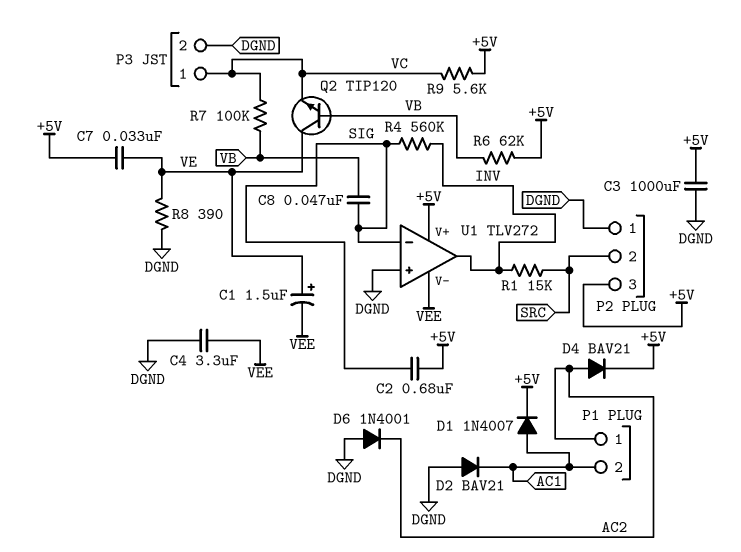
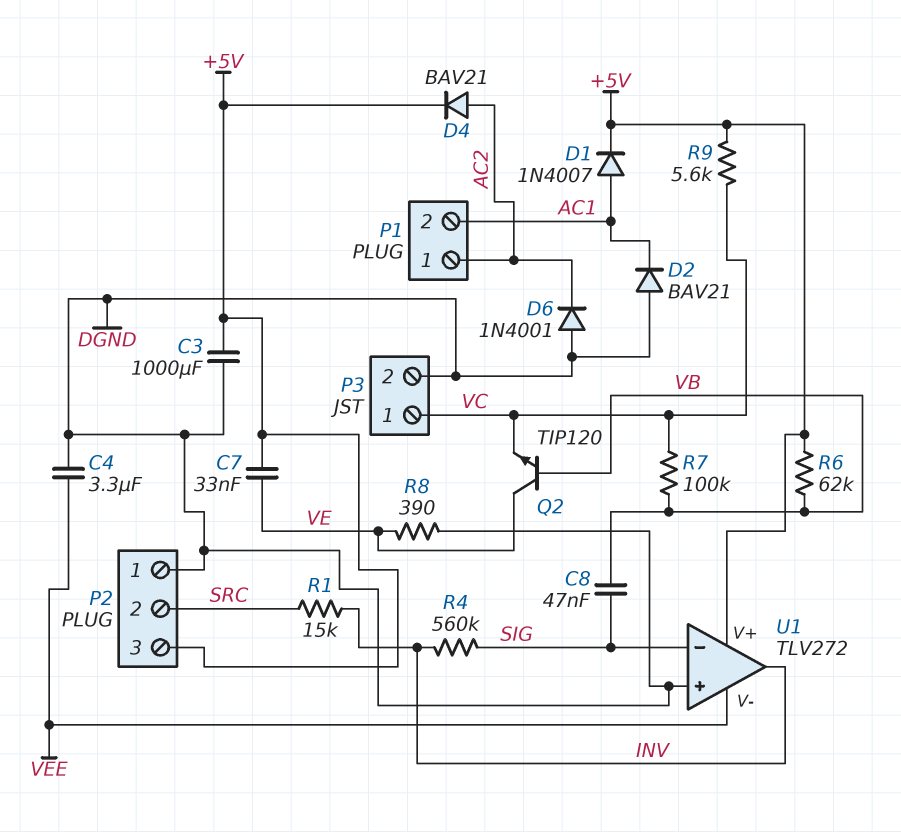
C1: 1.5uF (plus VE, minus VEE) -> none
C2: 680nF (+5V, SIG) -> none

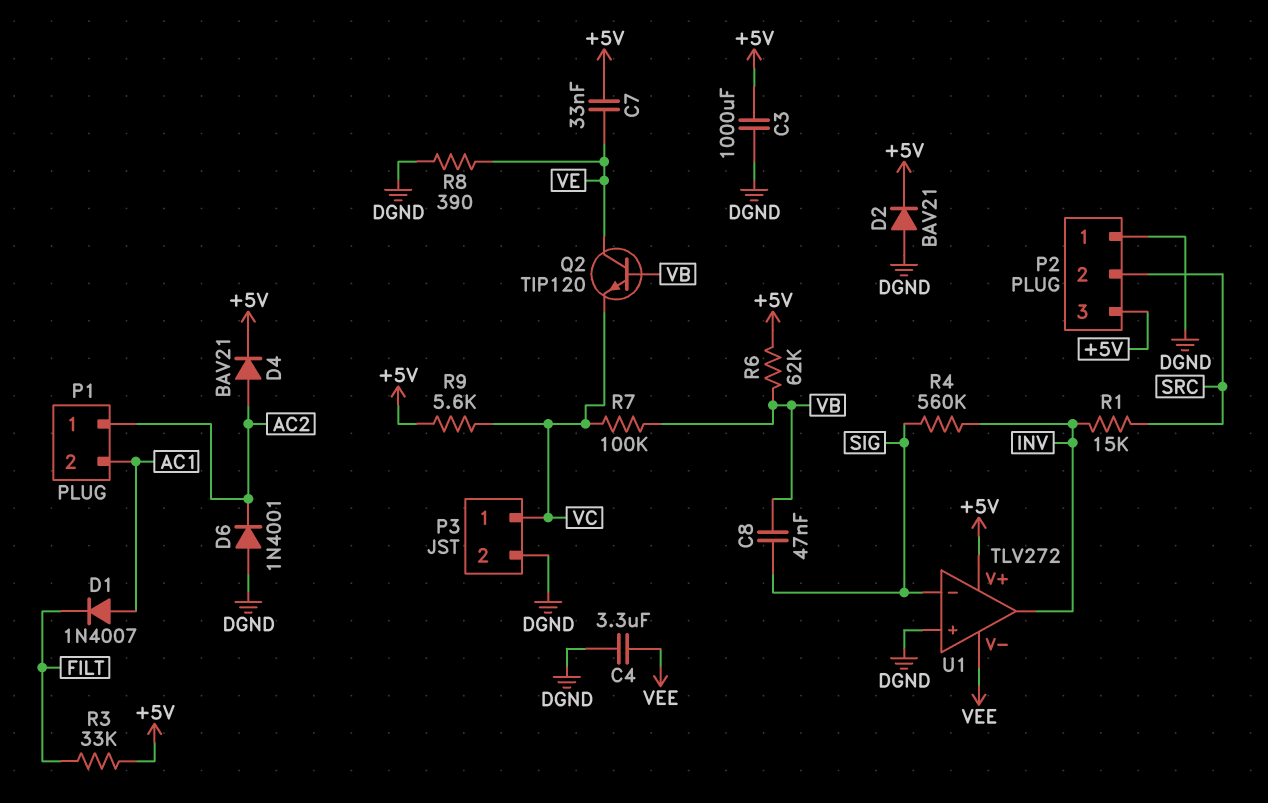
D1: diode 1N4007 (A AC1, K +5V) -> diode 1N4007 (A AC1, K FILT)
D2: diode BAV21 (A DGND, K AC1) -> diode BAV21 (A DGND, K +5V)
R3: none -> 33k (+5V, FILT)

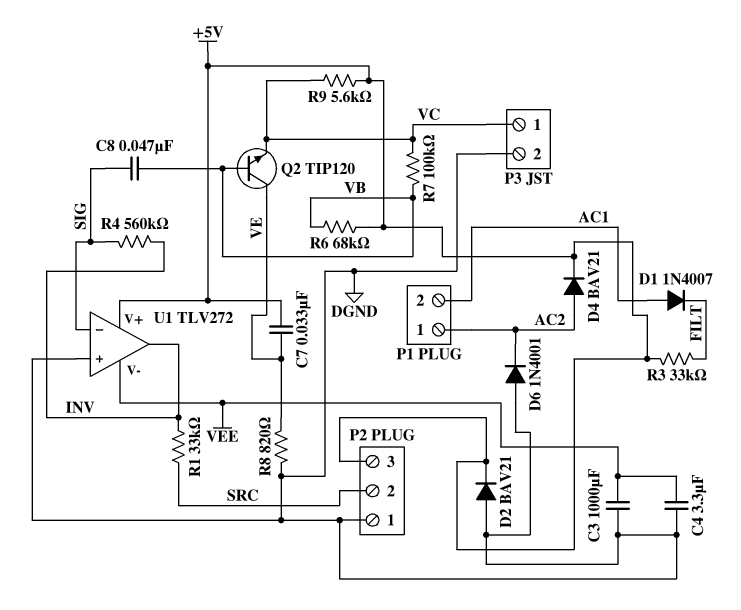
C3: 1000uF (+5V, DGND) -> 1000uF (DGND, VEE)
R1: 15k (INV, SRC) -> 33k (INV, SRC)
R6: 62k (+5V, VB) -> 68k (+5V, VB)
R8: 390 (DGND, VE) -> 820 (DGND, VE)

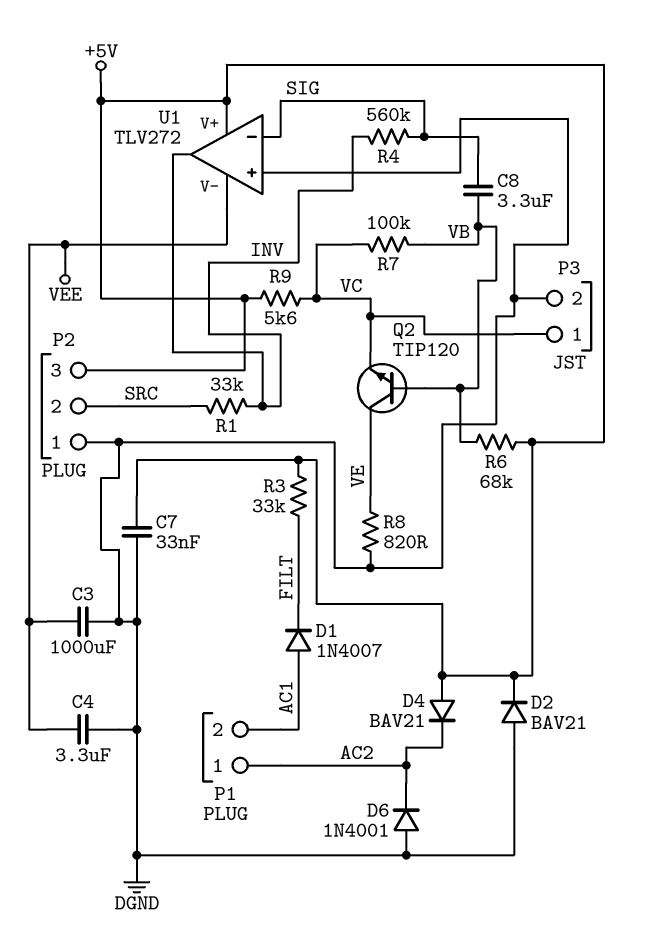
C7: 33nF (+5V, VE) -> 33nF (+5V, DGND)
C8: 47nF (SIG, VB) -> 3.3uF (SIG, VB)
D4: diode BAV21 (A AC2, K +5V) -> diode BAV21 (A +5V, K AC2)

